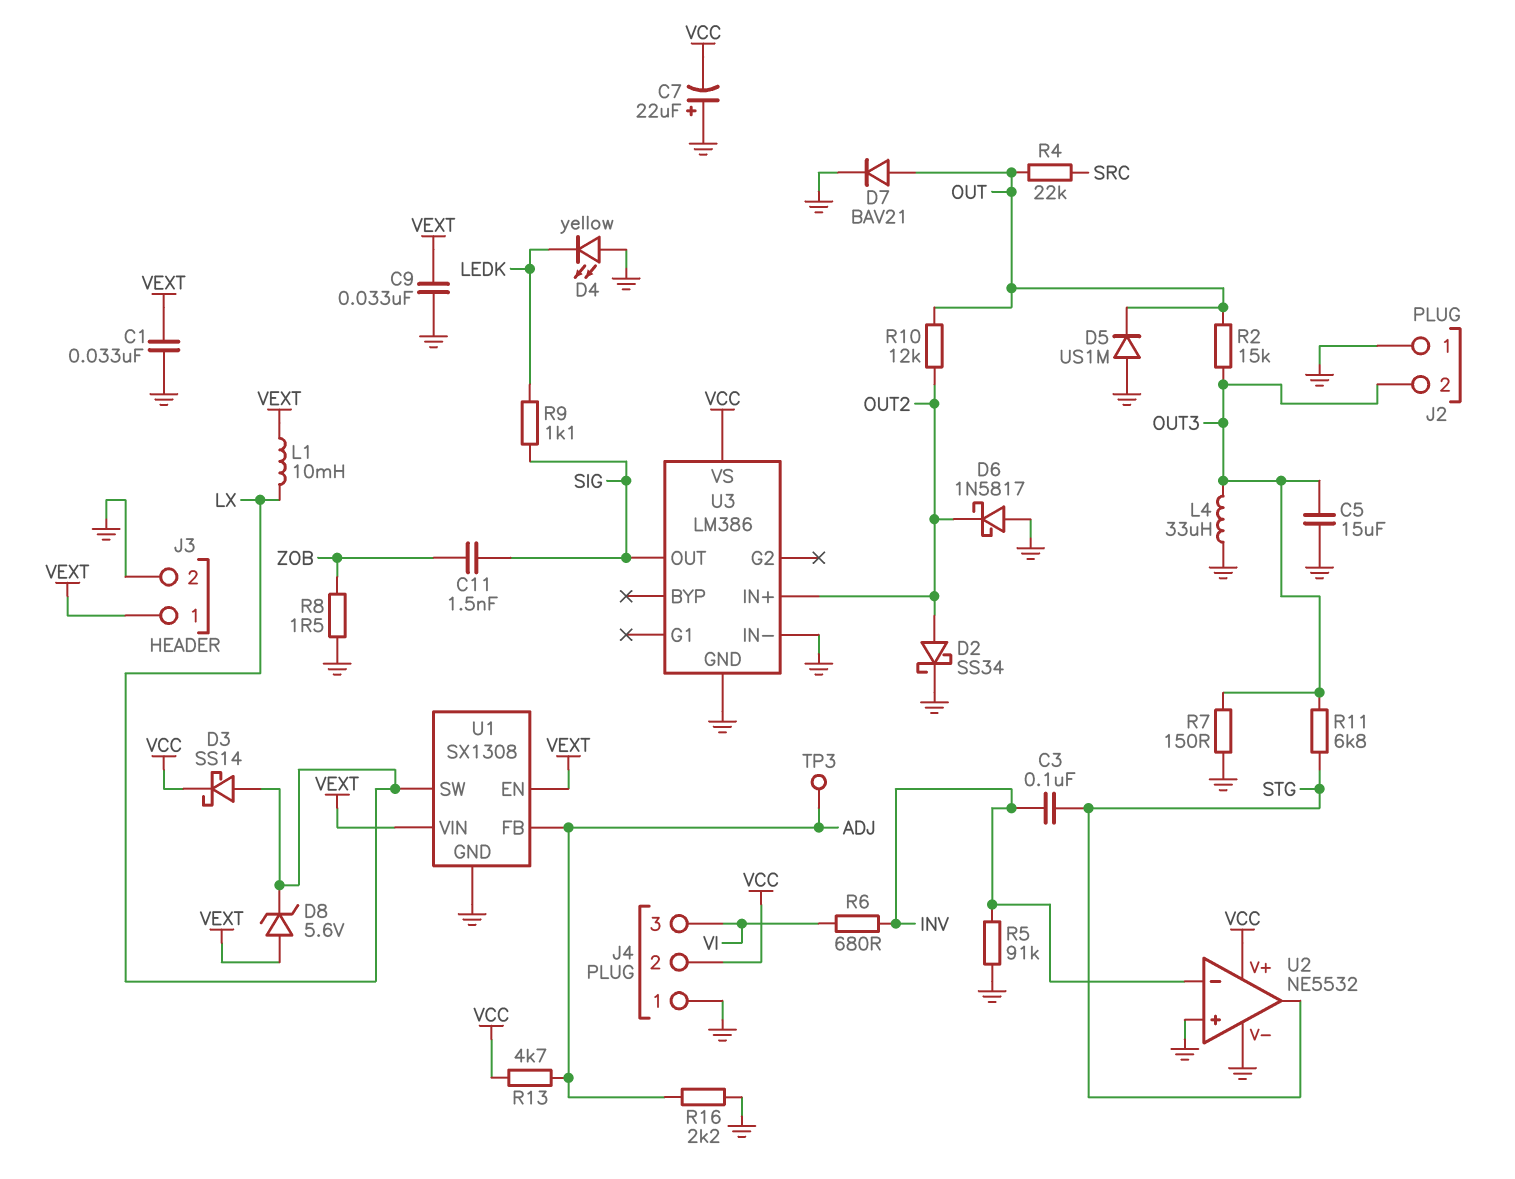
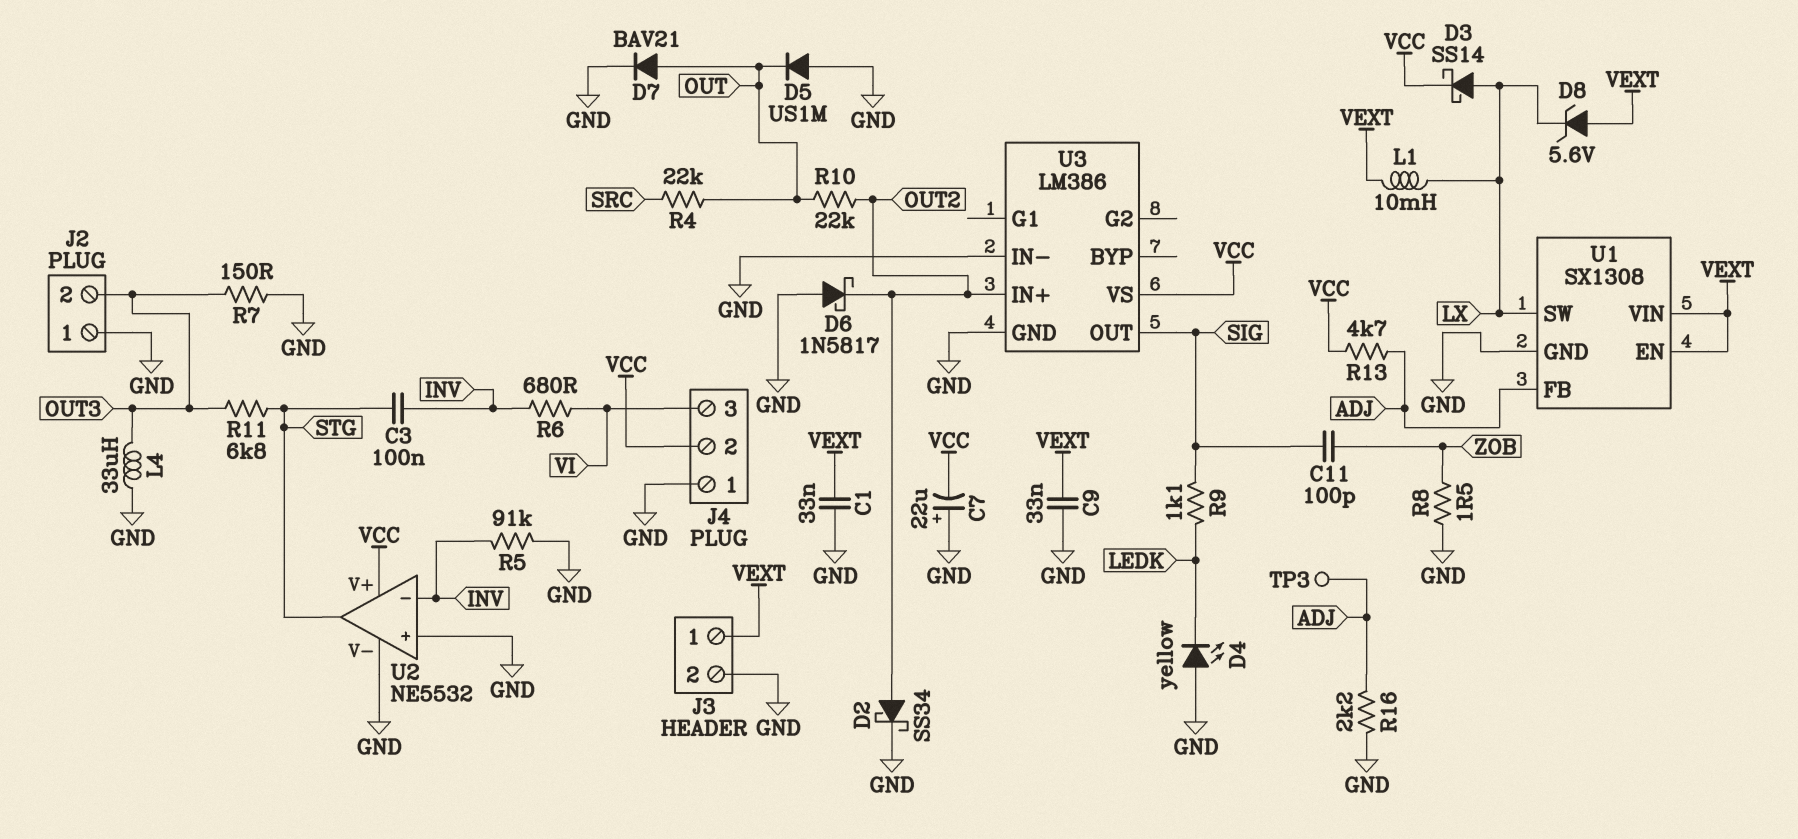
C5: 15uF (GND, OUT3) -> none
C11: 1.5nF (SIG, ZOB) -> 100pF (SIG, ZOB)
R2: 15k (OUT, OUT3) -> none
R10: 12k (OUT, OUT2) -> 22k (OUT, OUT2)

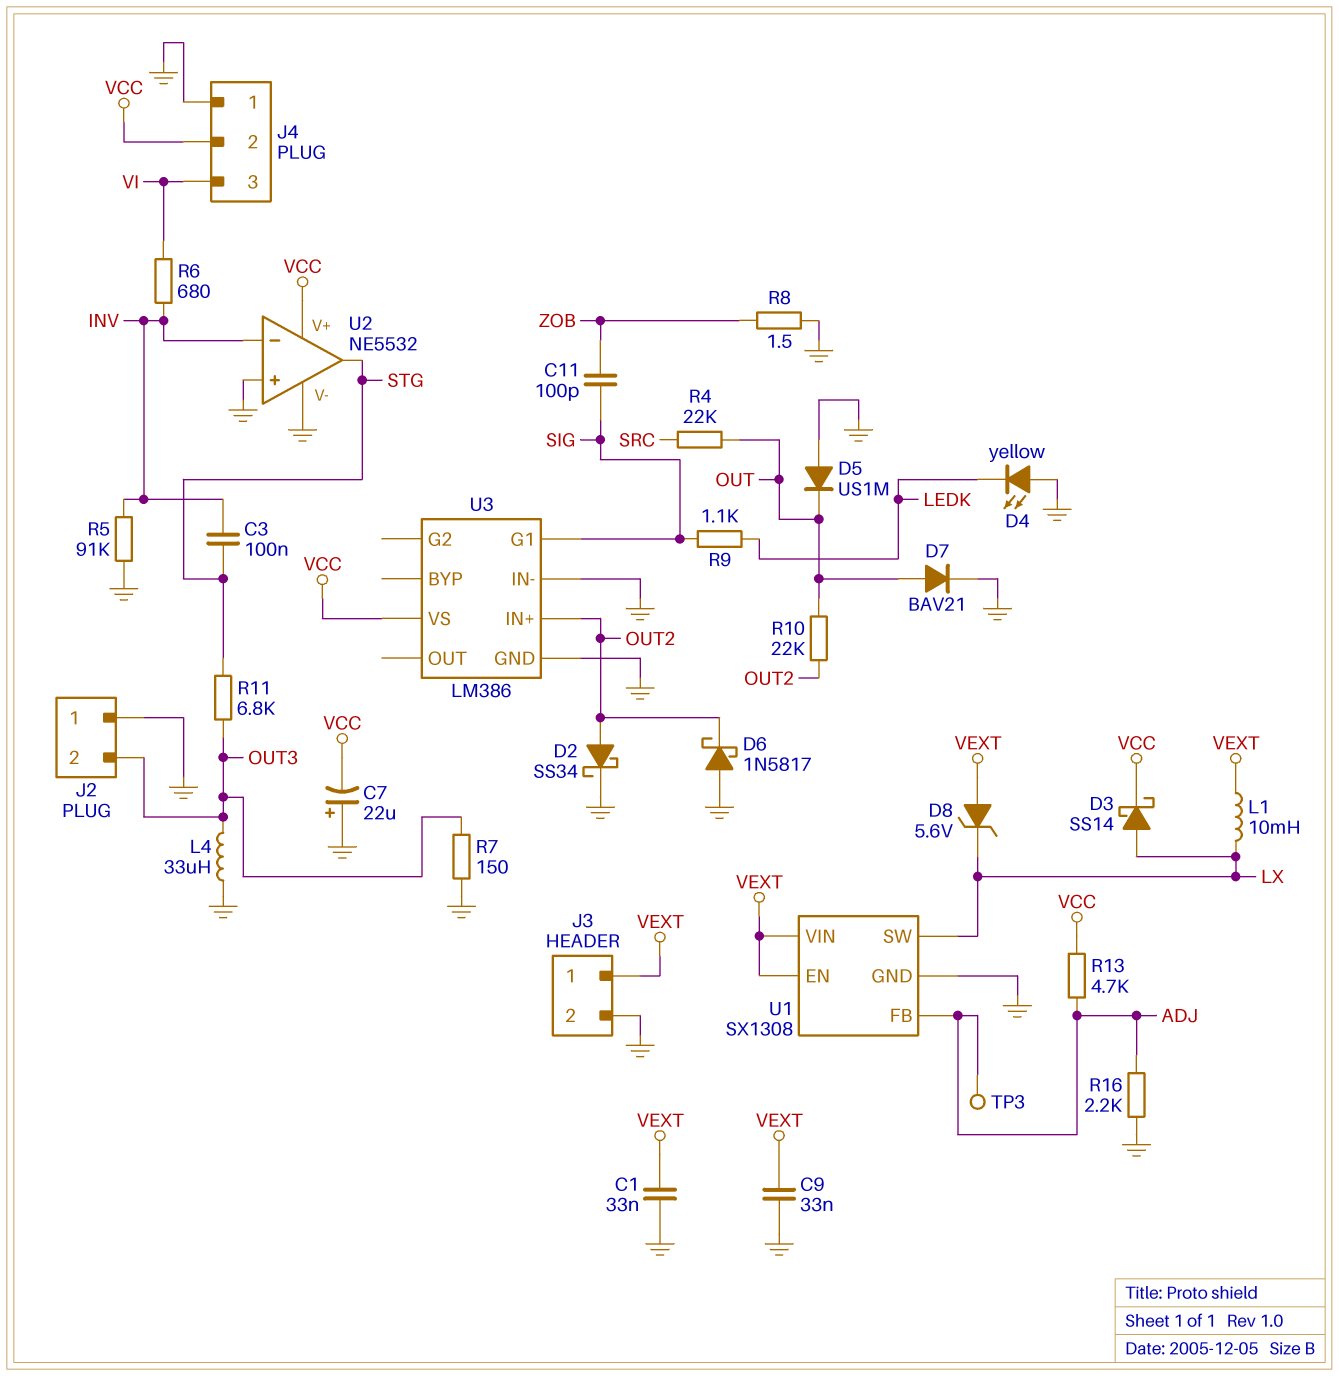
U3 pin G1: none -> SIG
U3 pin OUT: SIG -> none

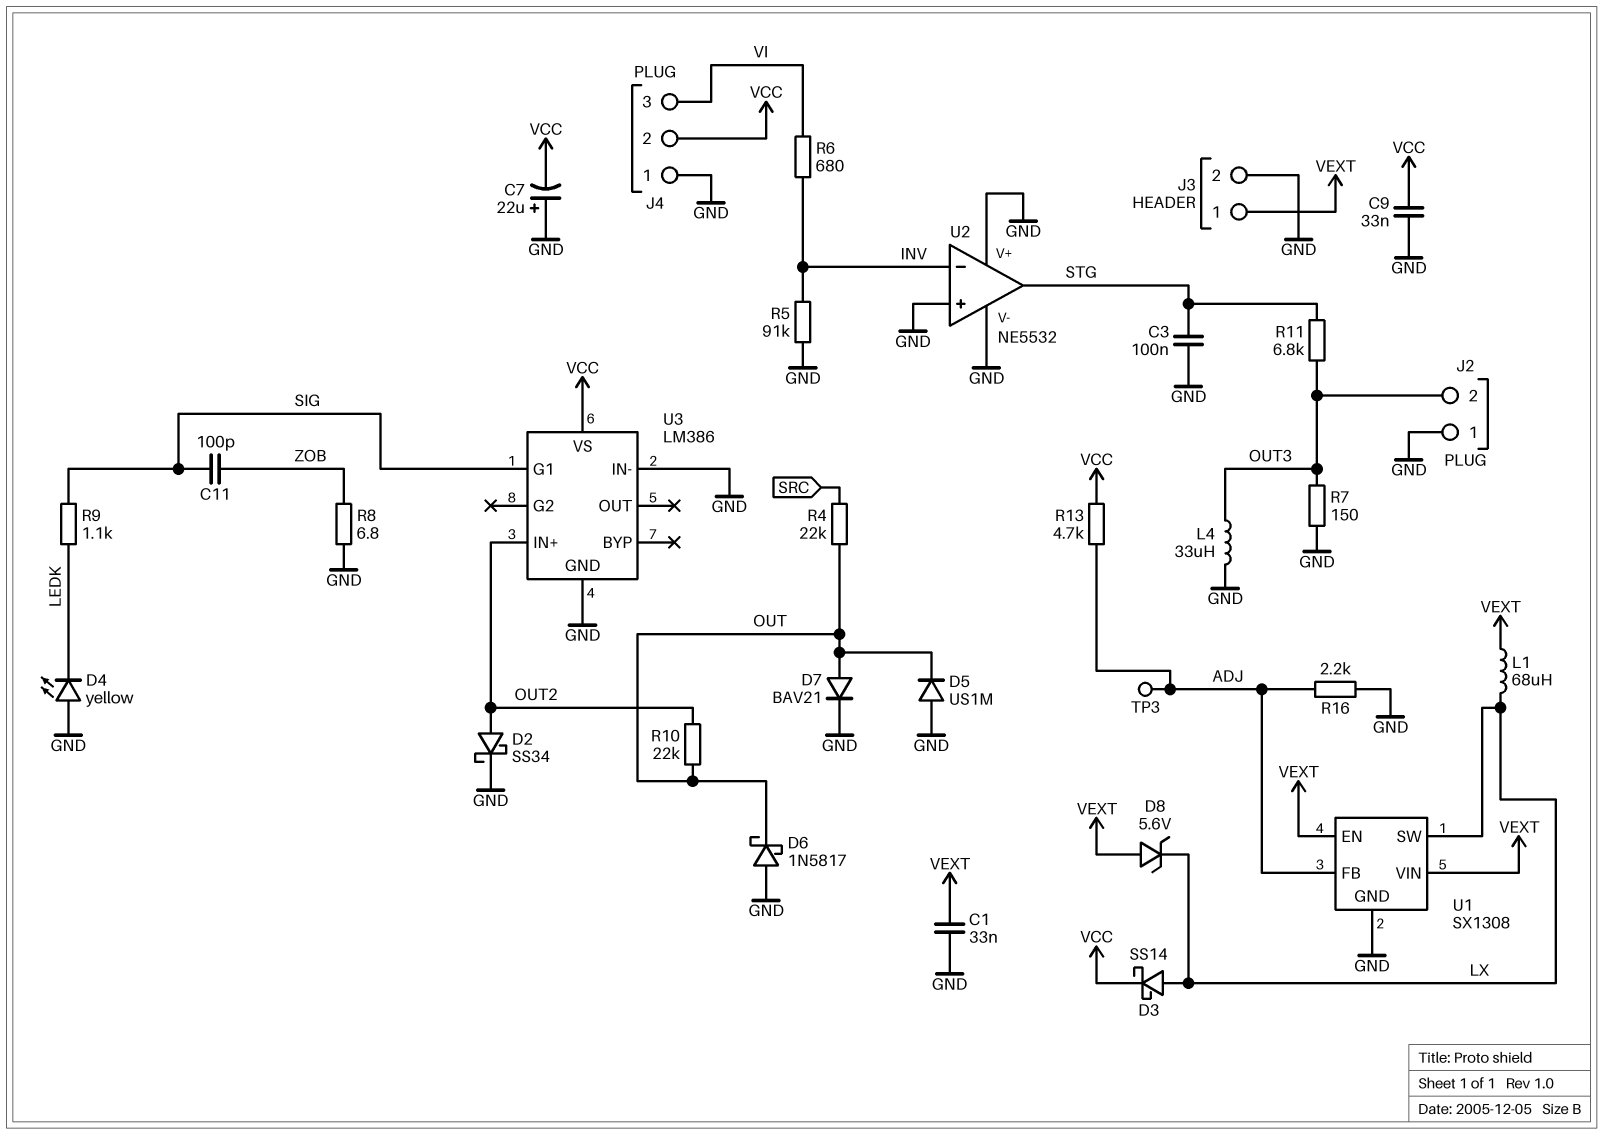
C3: 100nF (INV, STG) -> 100nF (GND, STG)
C9: 33nF (GND, VEXT) -> 33nF (GND, VCC)
D6: schottky 1N5817 (A GND, K OUT2) -> schottky 1N5817 (A GND, K OUT)
L1: 10mH (LX, VEXT) -> 68uH (LX, VEXT)
R8: 1.5 (GND, ZOB) -> 6.8 (GND, ZOB)
U2 pin V+: VCC -> GND

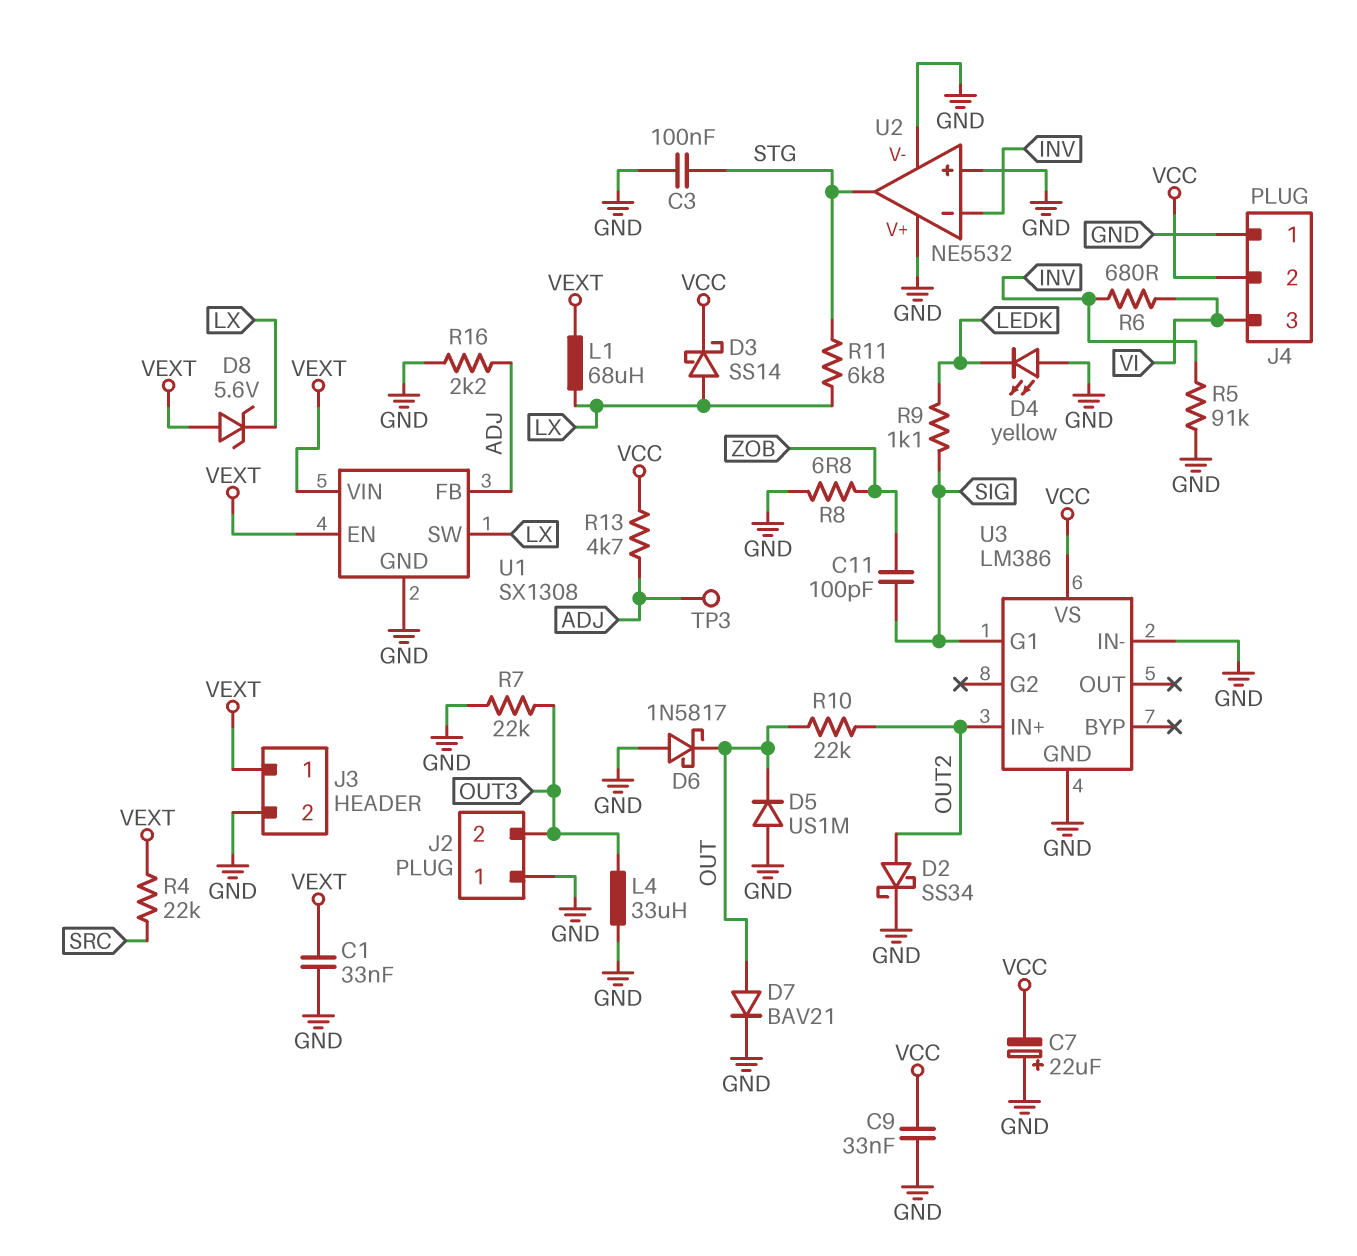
R4: 22k (OUT, SRC) -> 22k (SRC, VEXT)
R7: 150 (GND, OUT3) -> 22k (GND, OUT3)
R11: 6.8k (OUT3, STG) -> 6.8k (LX, STG)

